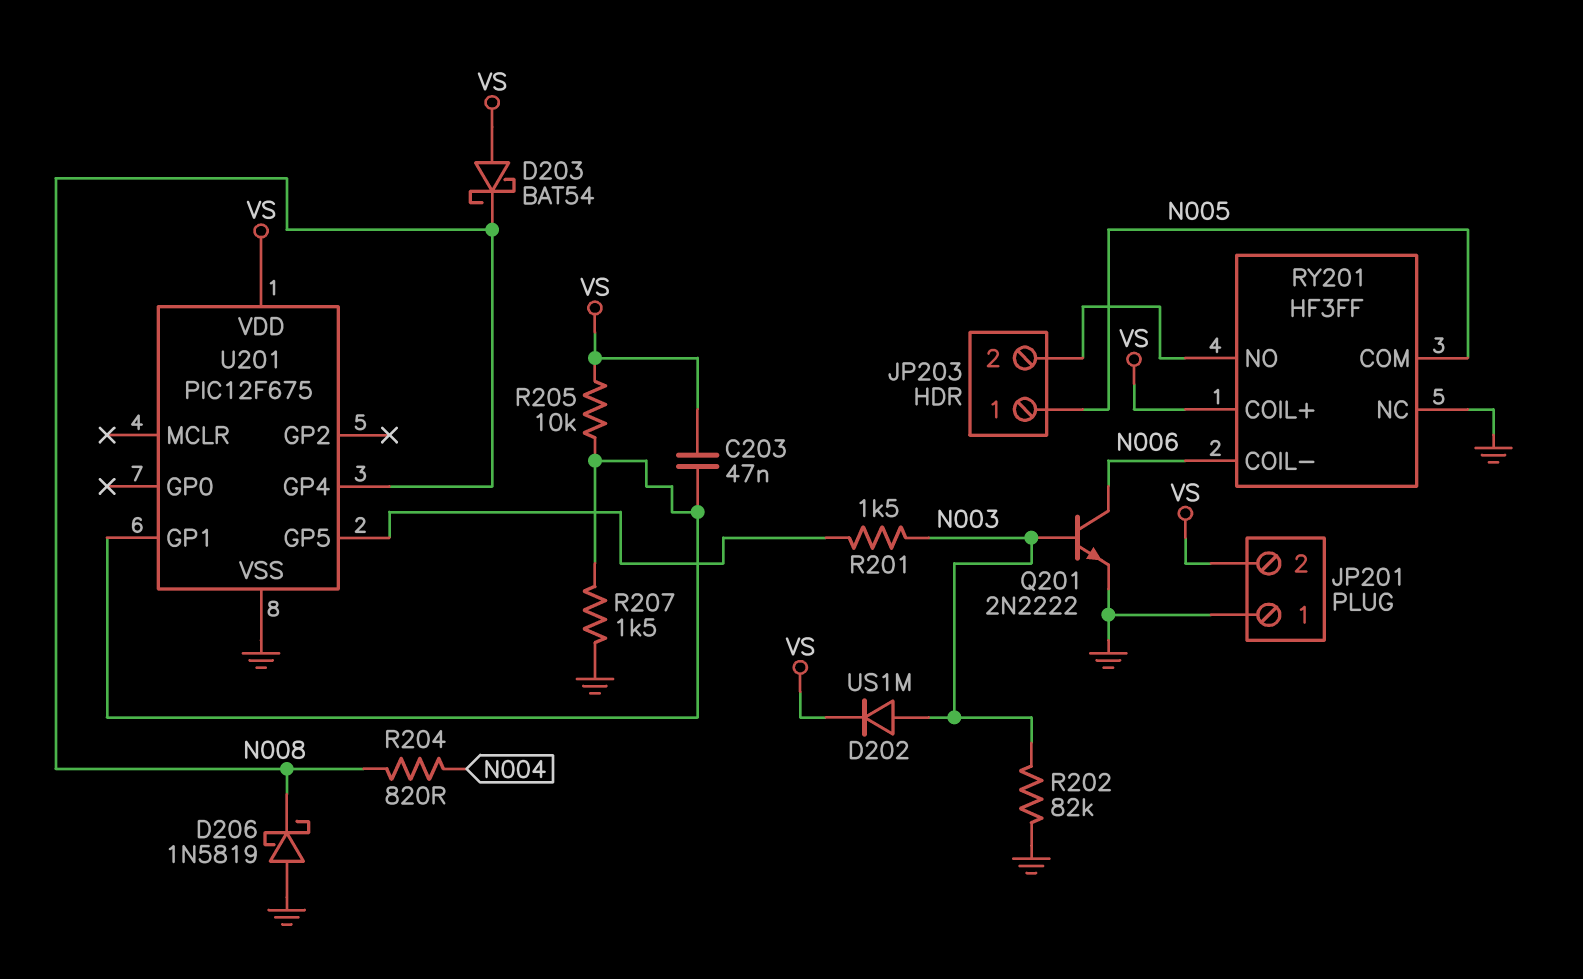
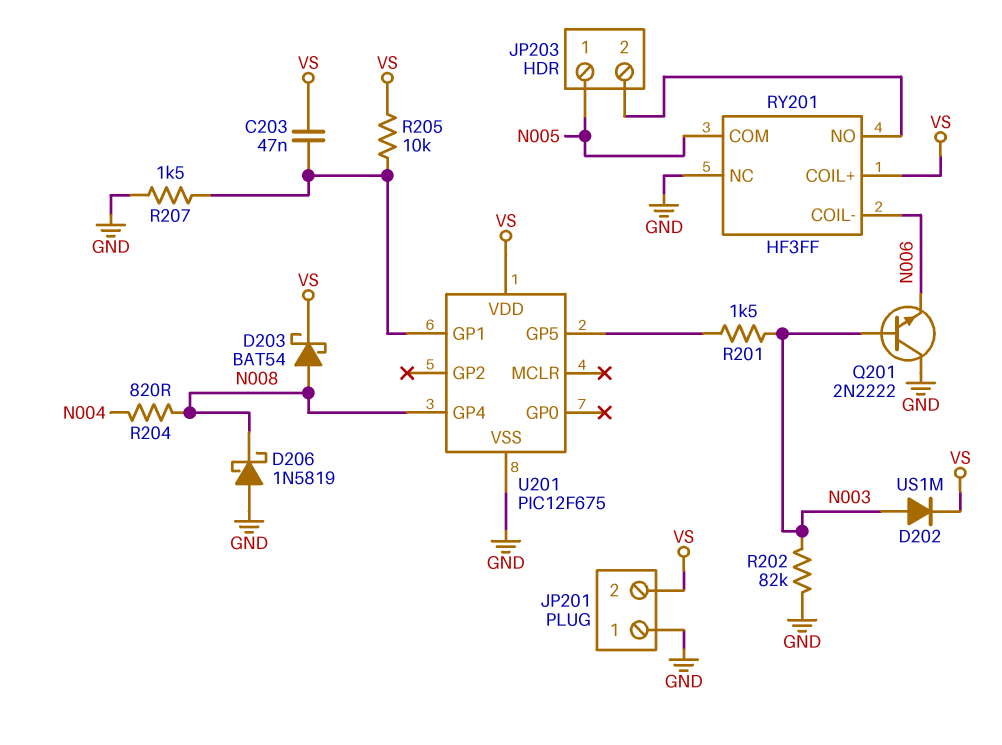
D203: schottky BAT54 (A VS, K N008) -> schottky BAT54 (A N008, K VS)
Q201: NPN 2N2222 (B N003, C N006, E GND) -> NPN 2N2222 (B N003, C GND, E N006)

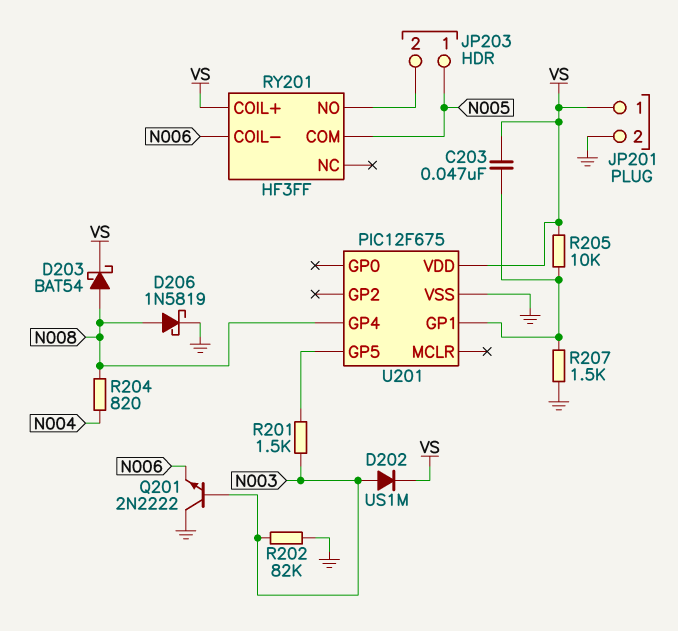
D206: schottky 1N5819 (A GND, K N008) -> schottky 1N5819 (A N008, K GND)
JP201 pin 1: GND -> VS
JP201 pin 2: VS -> GND
RY201 pin NC: GND -> none

